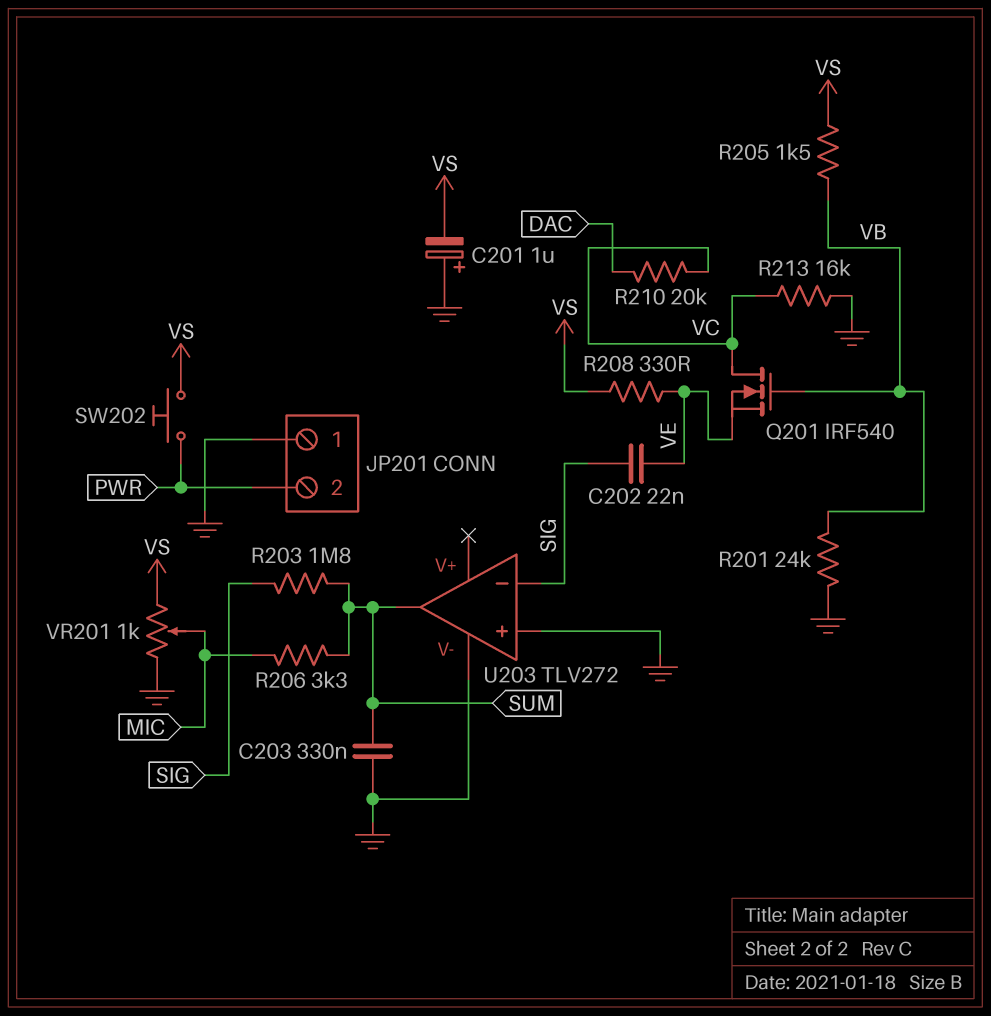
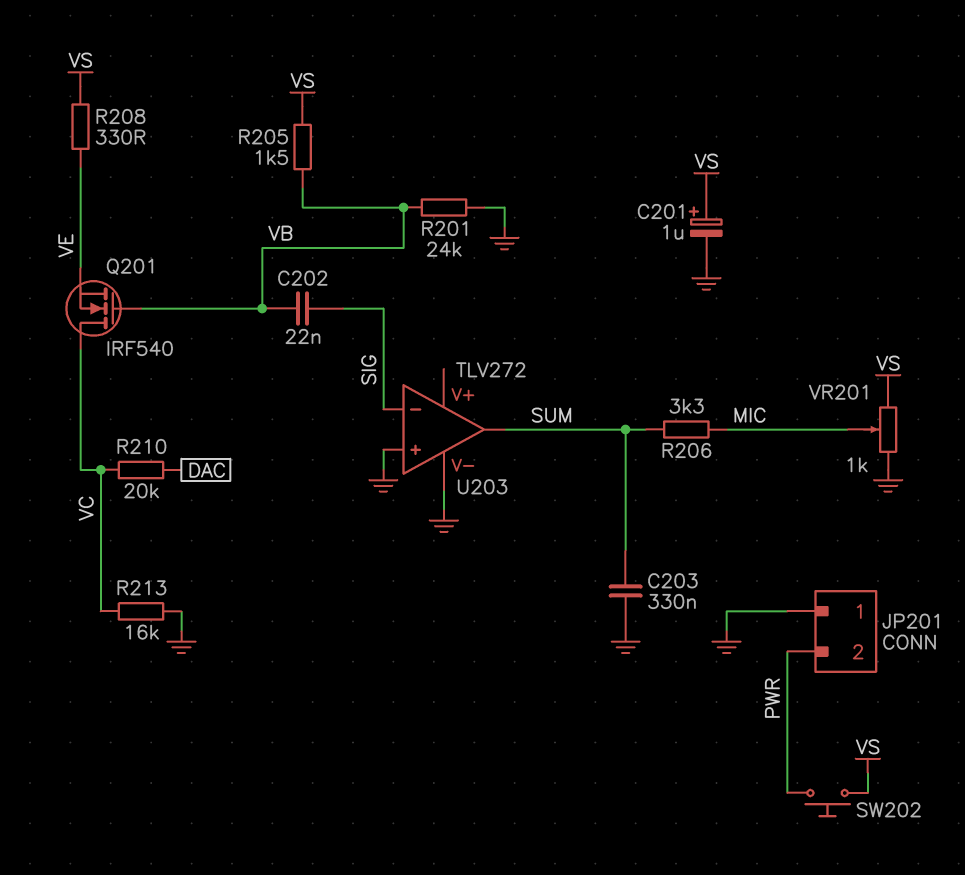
C201: 1uF (plus GND, minus VS) -> 1uF (plus VS, minus GND)
C202: 22nF (SIG, VE) -> 22nF (SIG, VB)
R203: 1.8M (SIG, SUM) -> none

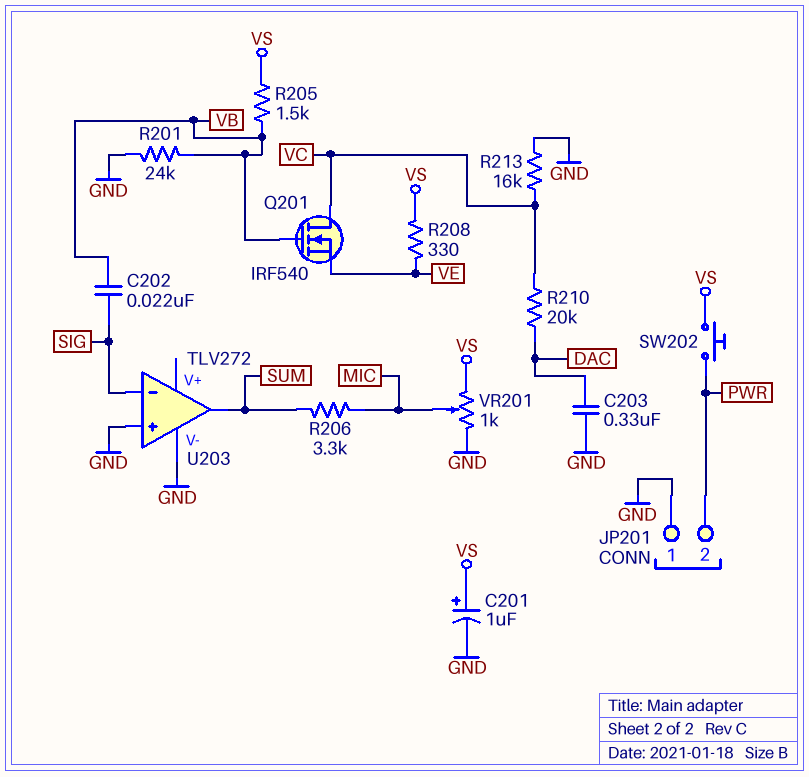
C203: 330nF (GND, SUM) -> 330nF (DAC, GND)

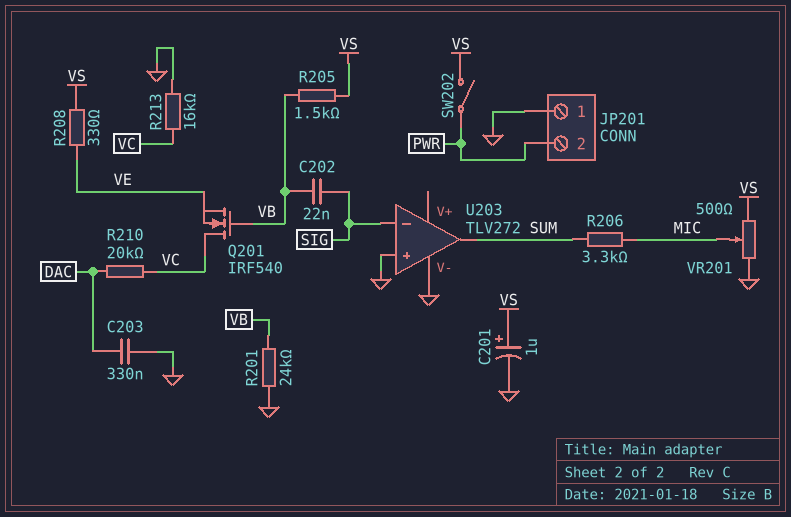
SW202: button (PWR, VS) -> switch (PWR, VS)
VR201: 1k (GND, VS, wiper MIC) -> 500 (GND, VS, wiper MIC)

